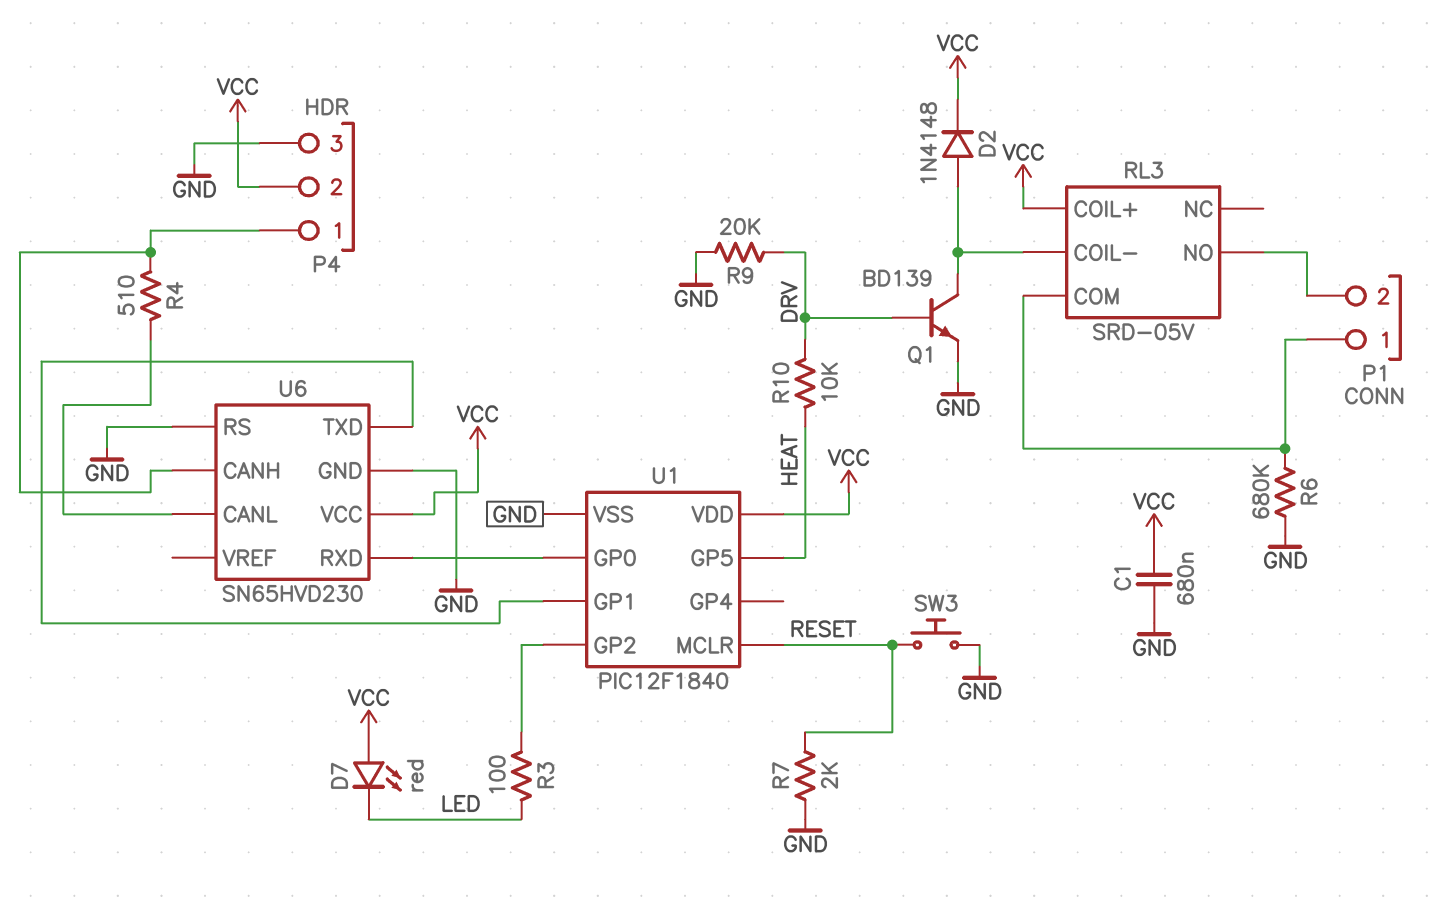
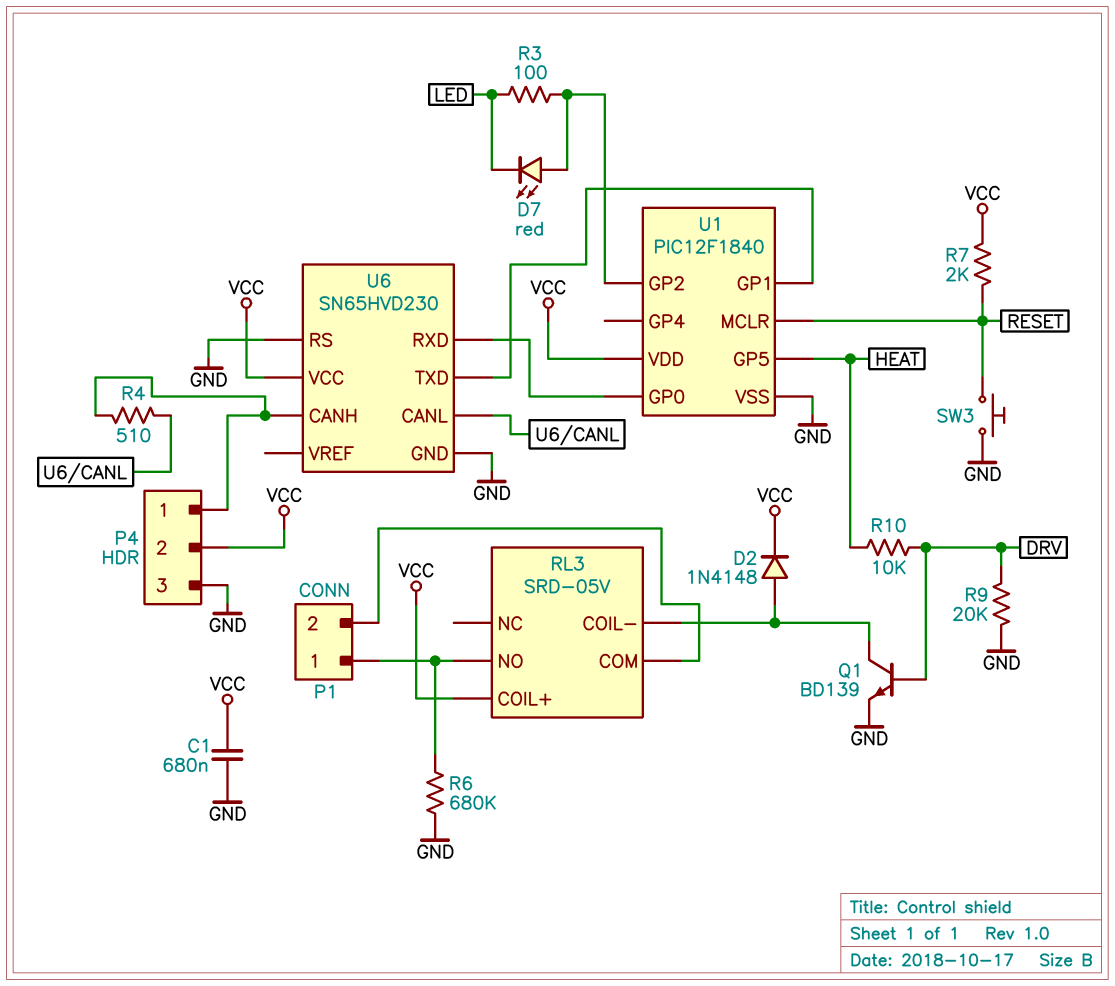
D7: LED red (A VCC, K LED) -> LED red (A U1/GP2, K LED)
R7: 2k (GND, RESET) -> 2k (RESET, VCC)
RL3 pin COM: P1/1 -> P1/2
RL3 pin NO: P1/2 -> P1/1

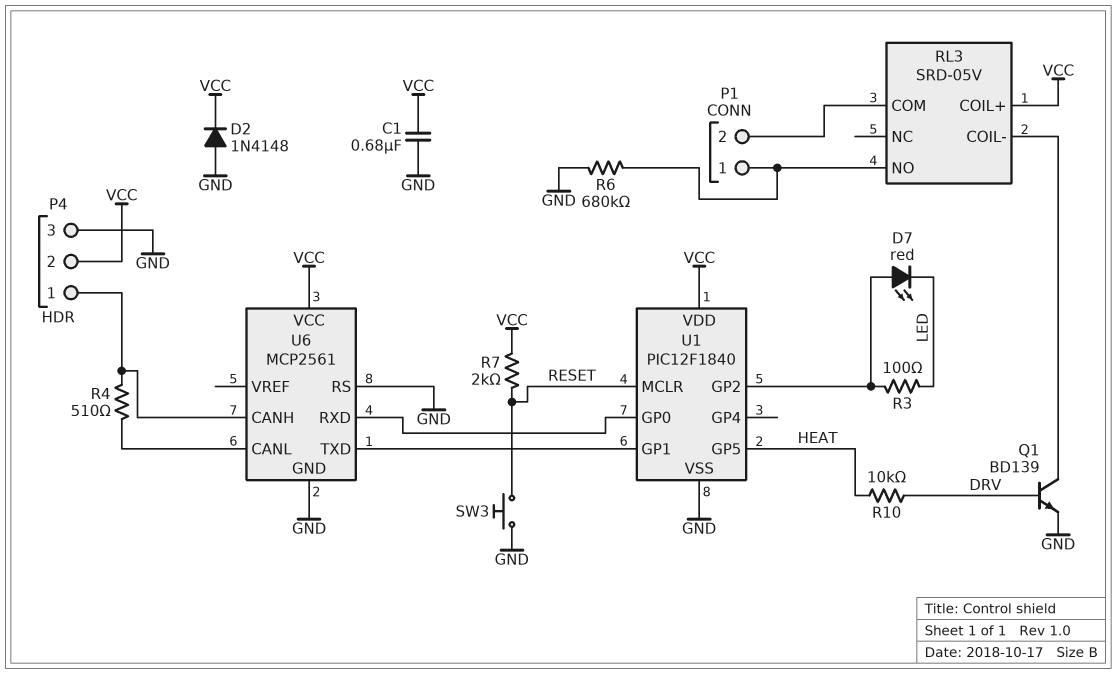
D2: diode 1N4148 (A RL3/COIL-, K VCC) -> diode 1N4148 (A GND, K VCC)
R9: 20k (DRV, GND) -> none
U6: SN65HVD230 -> MCP2561

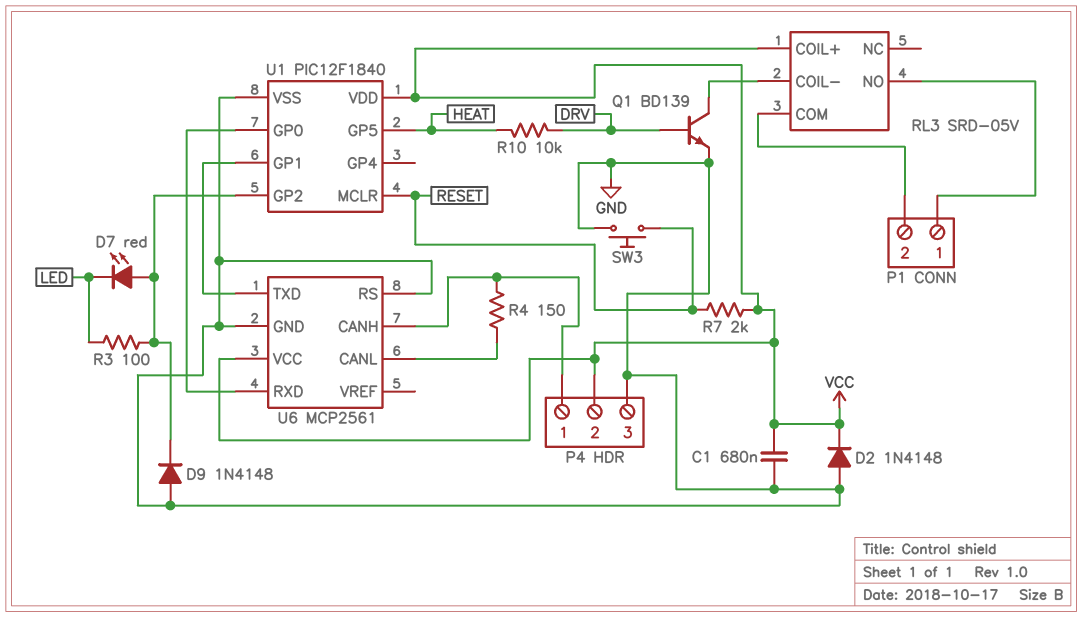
D9: none -> diode 1N4148 (A GND, K U1/GP2)
R4: 510 (P4/1, U6/CANL) -> 150 (P4/1, U6/CANL)
R6: 680k (GND, P1/1) -> none

